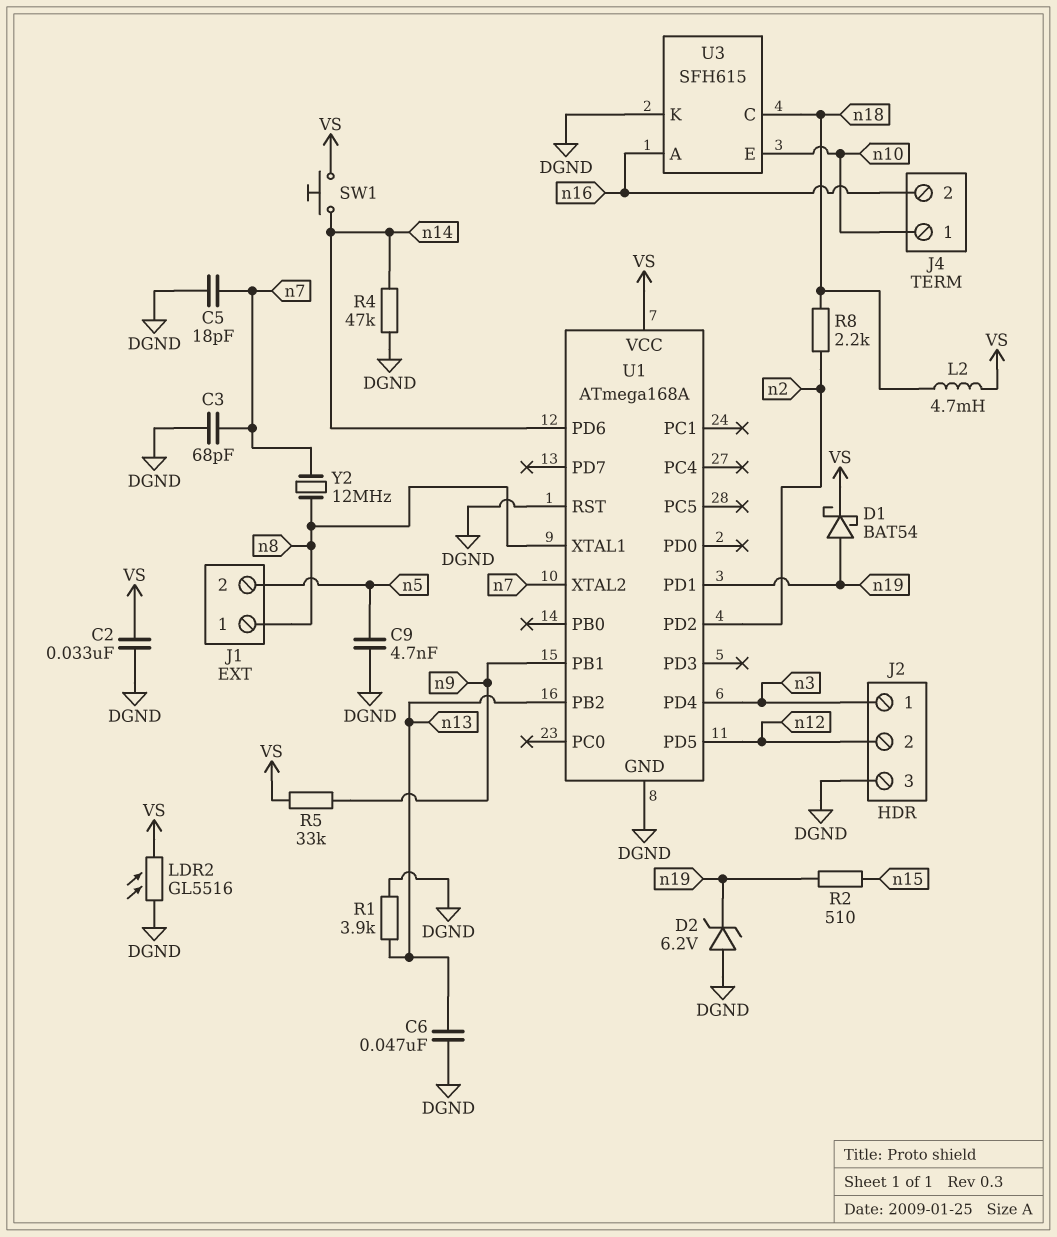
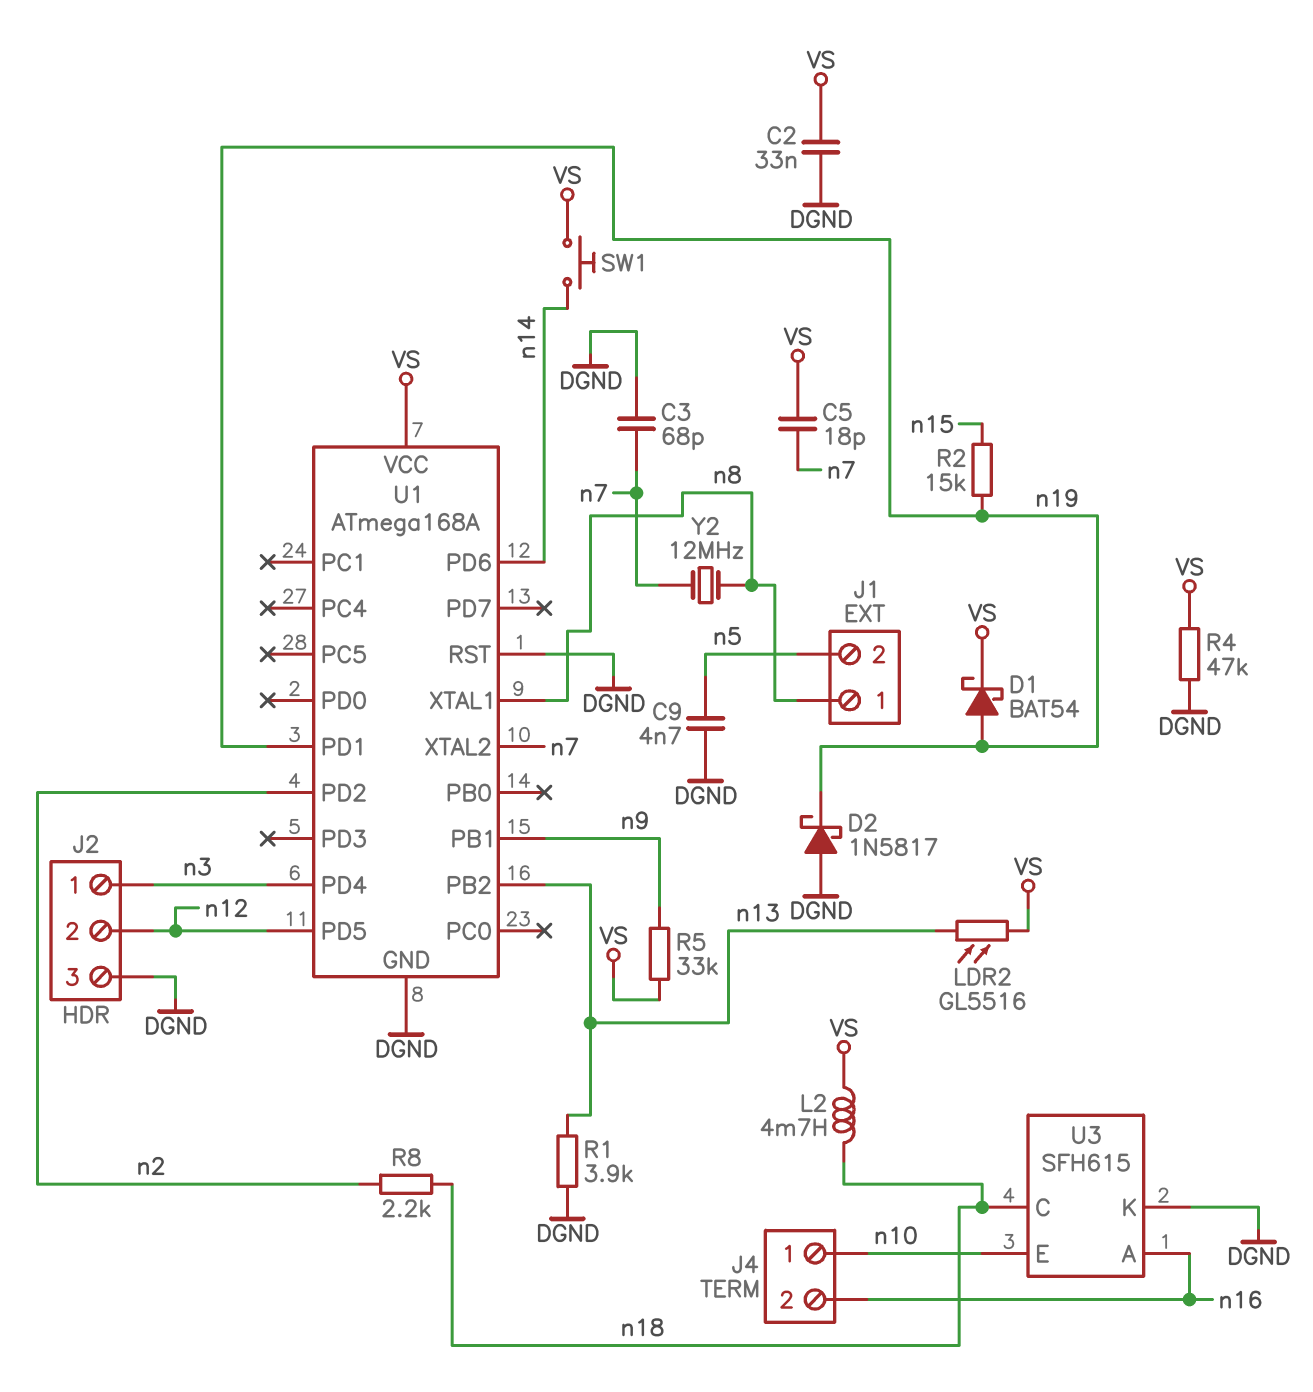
C5: 18pF (DGND, n7) -> 18pF (VS, n7)
C6: 47nF (DGND, n13) -> none
D2: zener 6.2V (A DGND, K n19) -> schottky 1N5817 (A DGND, K n19)
LDR2: GL5516 (DGND, VS) -> GL5516 (VS, n13)
R2: 510 (n15, n19) -> 15k (n15, n19)
R4: 47k (DGND, n14) -> 47k (DGND, VS)

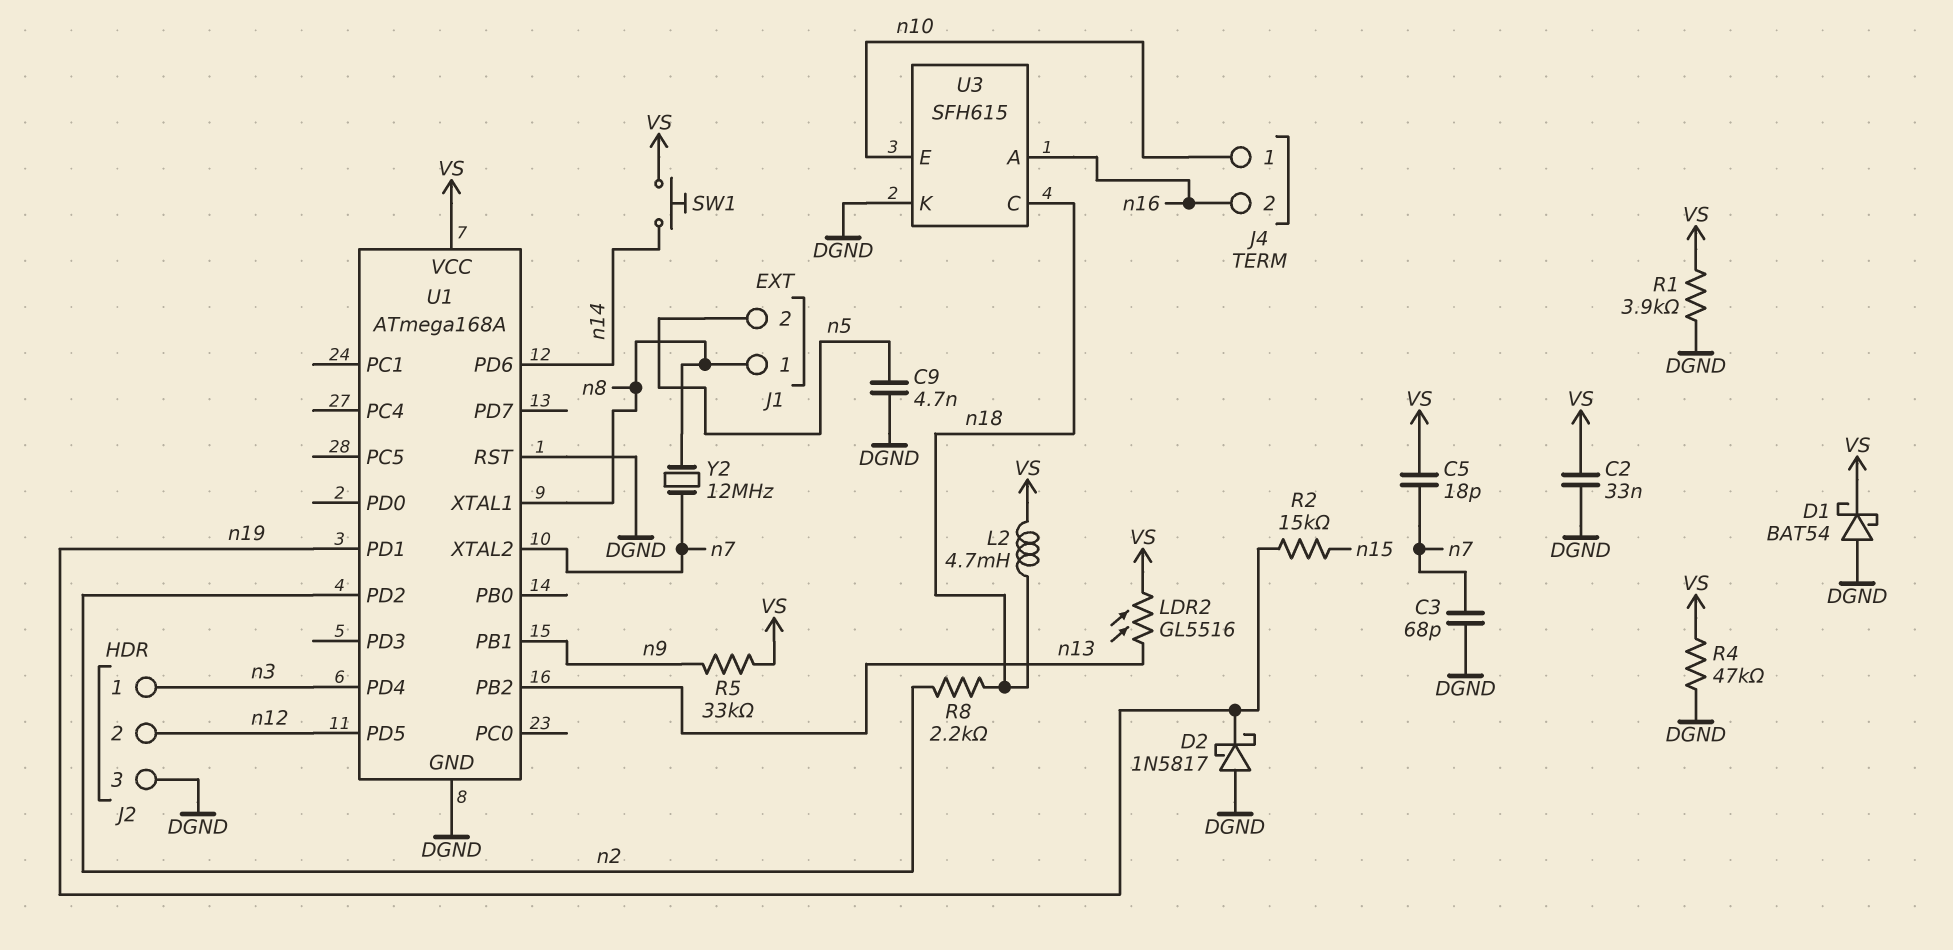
D1: schottky BAT54 (A n19, K VS) -> schottky BAT54 (A DGND, K VS)
R1: 3.9k (DGND, n13) -> 3.9k (DGND, VS)

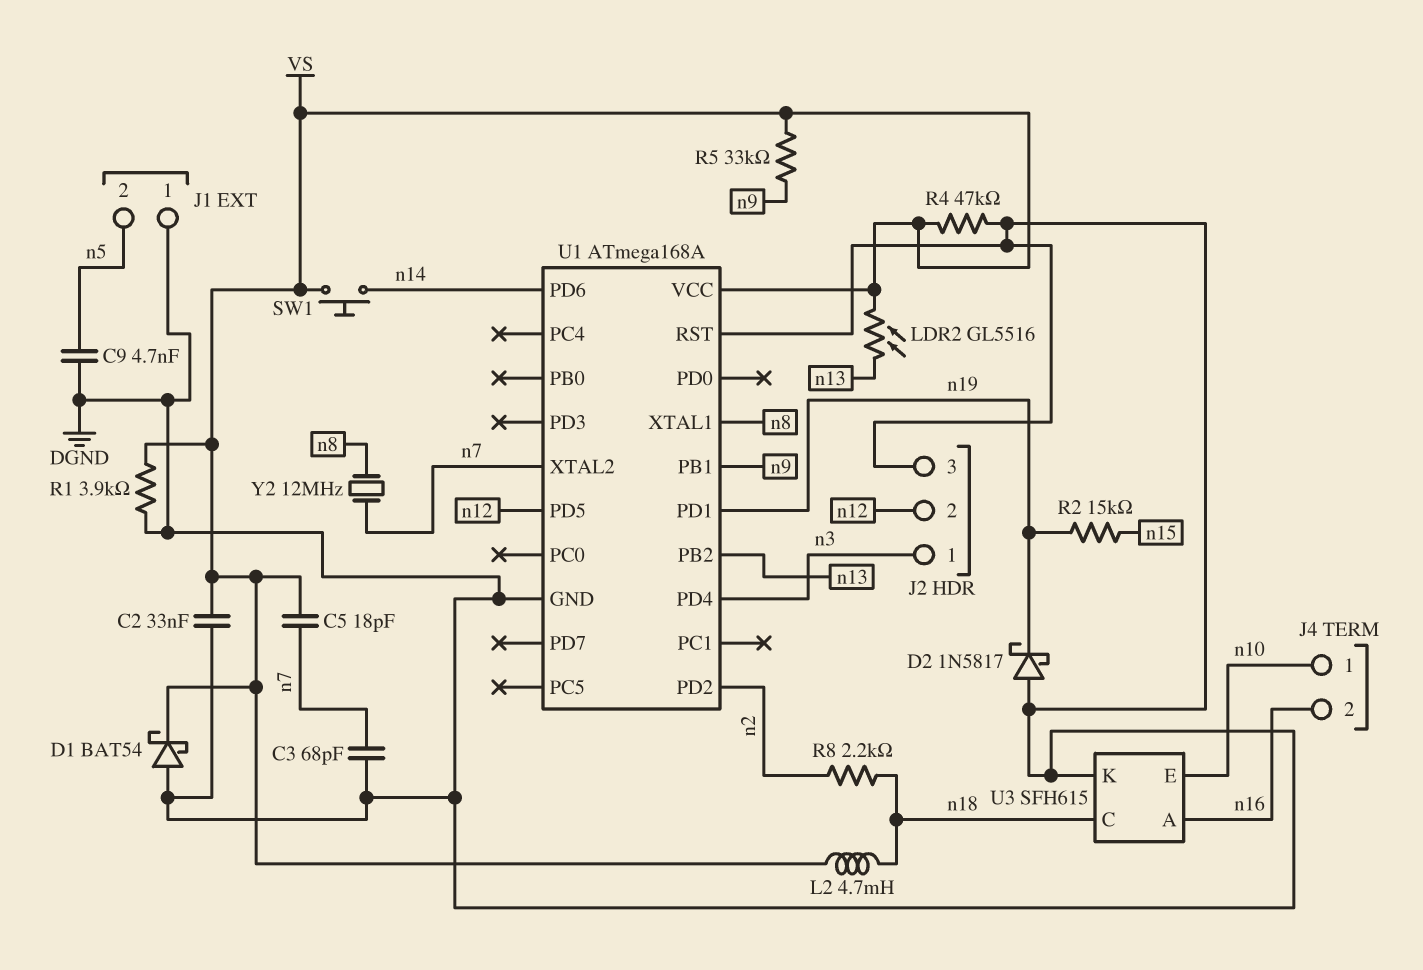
J1 pin 1: n8 -> DGND

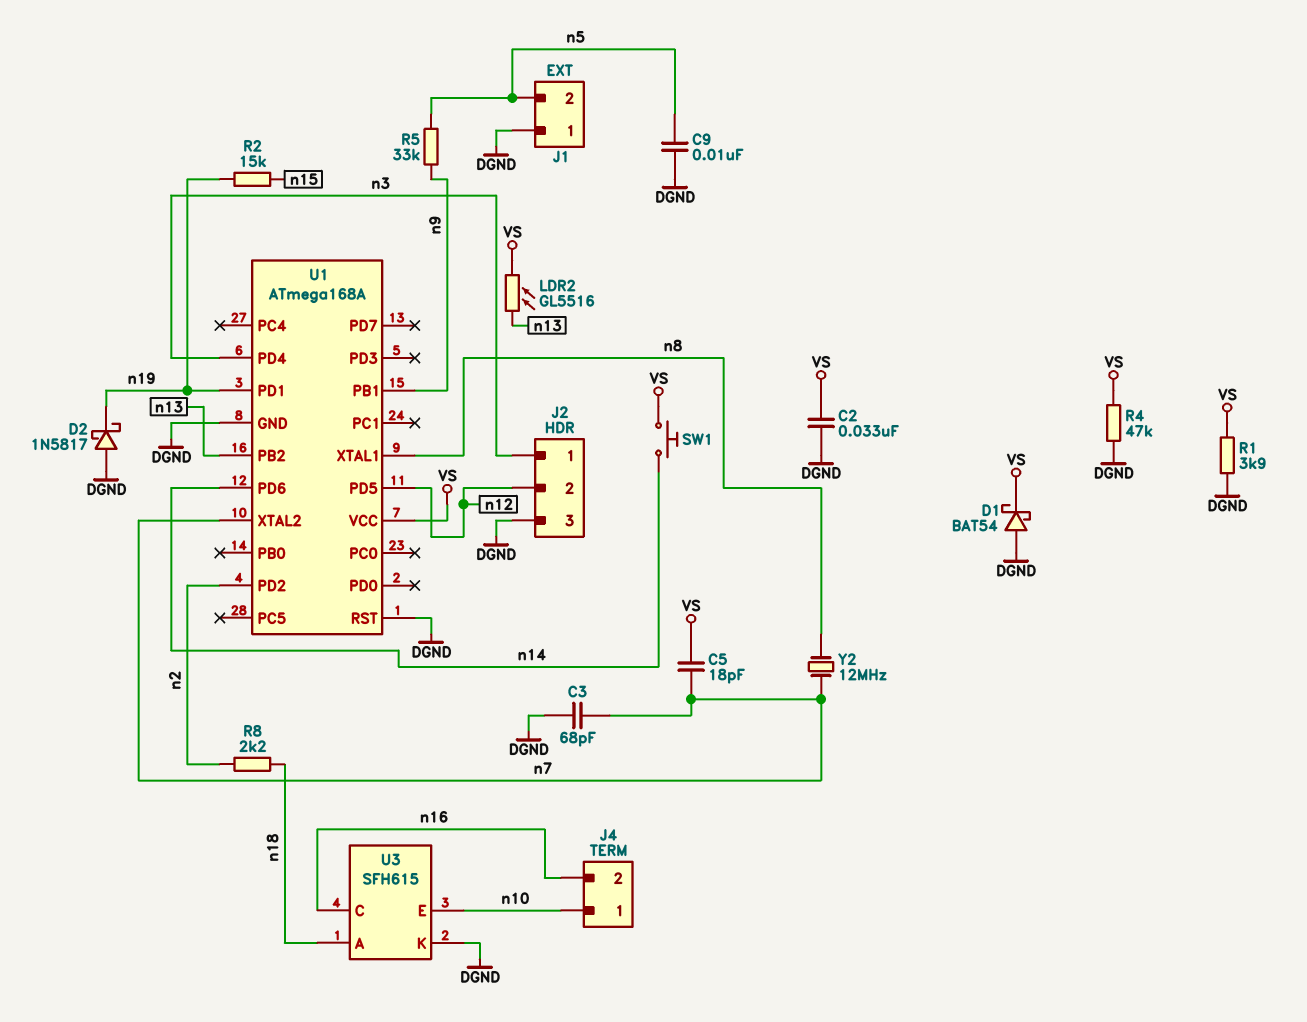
C9: 4.7nF (DGND, n5) -> 10nF (DGND, n5)
L2: 4.7mH (VS, n18) -> none
R5: 33k (VS, n9) -> 33k (n5, n9)
U3 pin A: n16 -> n18
U3 pin C: n18 -> n16

